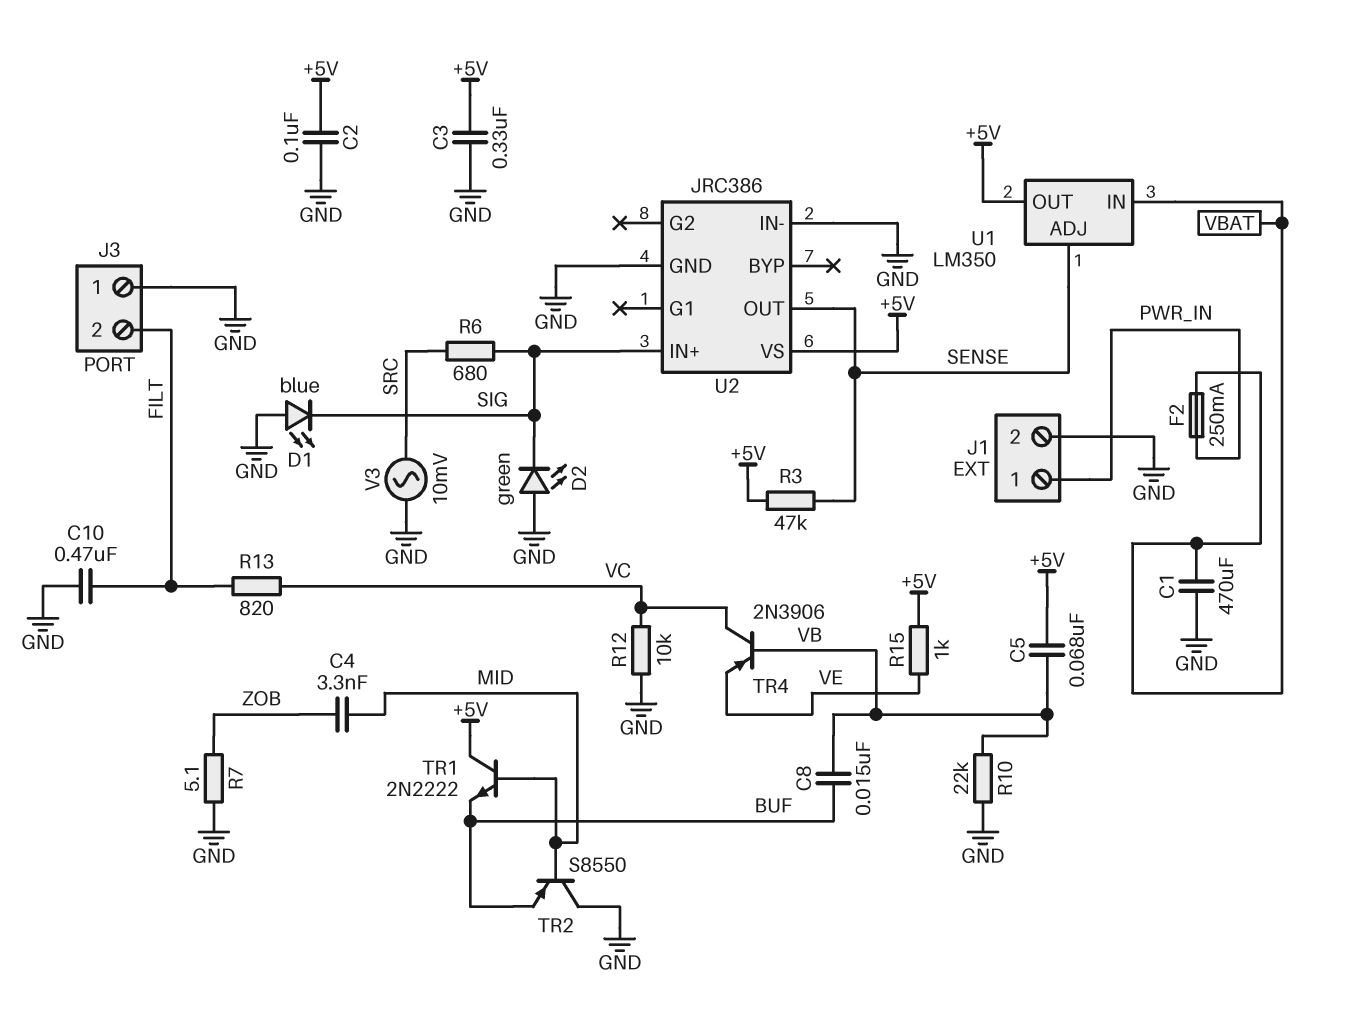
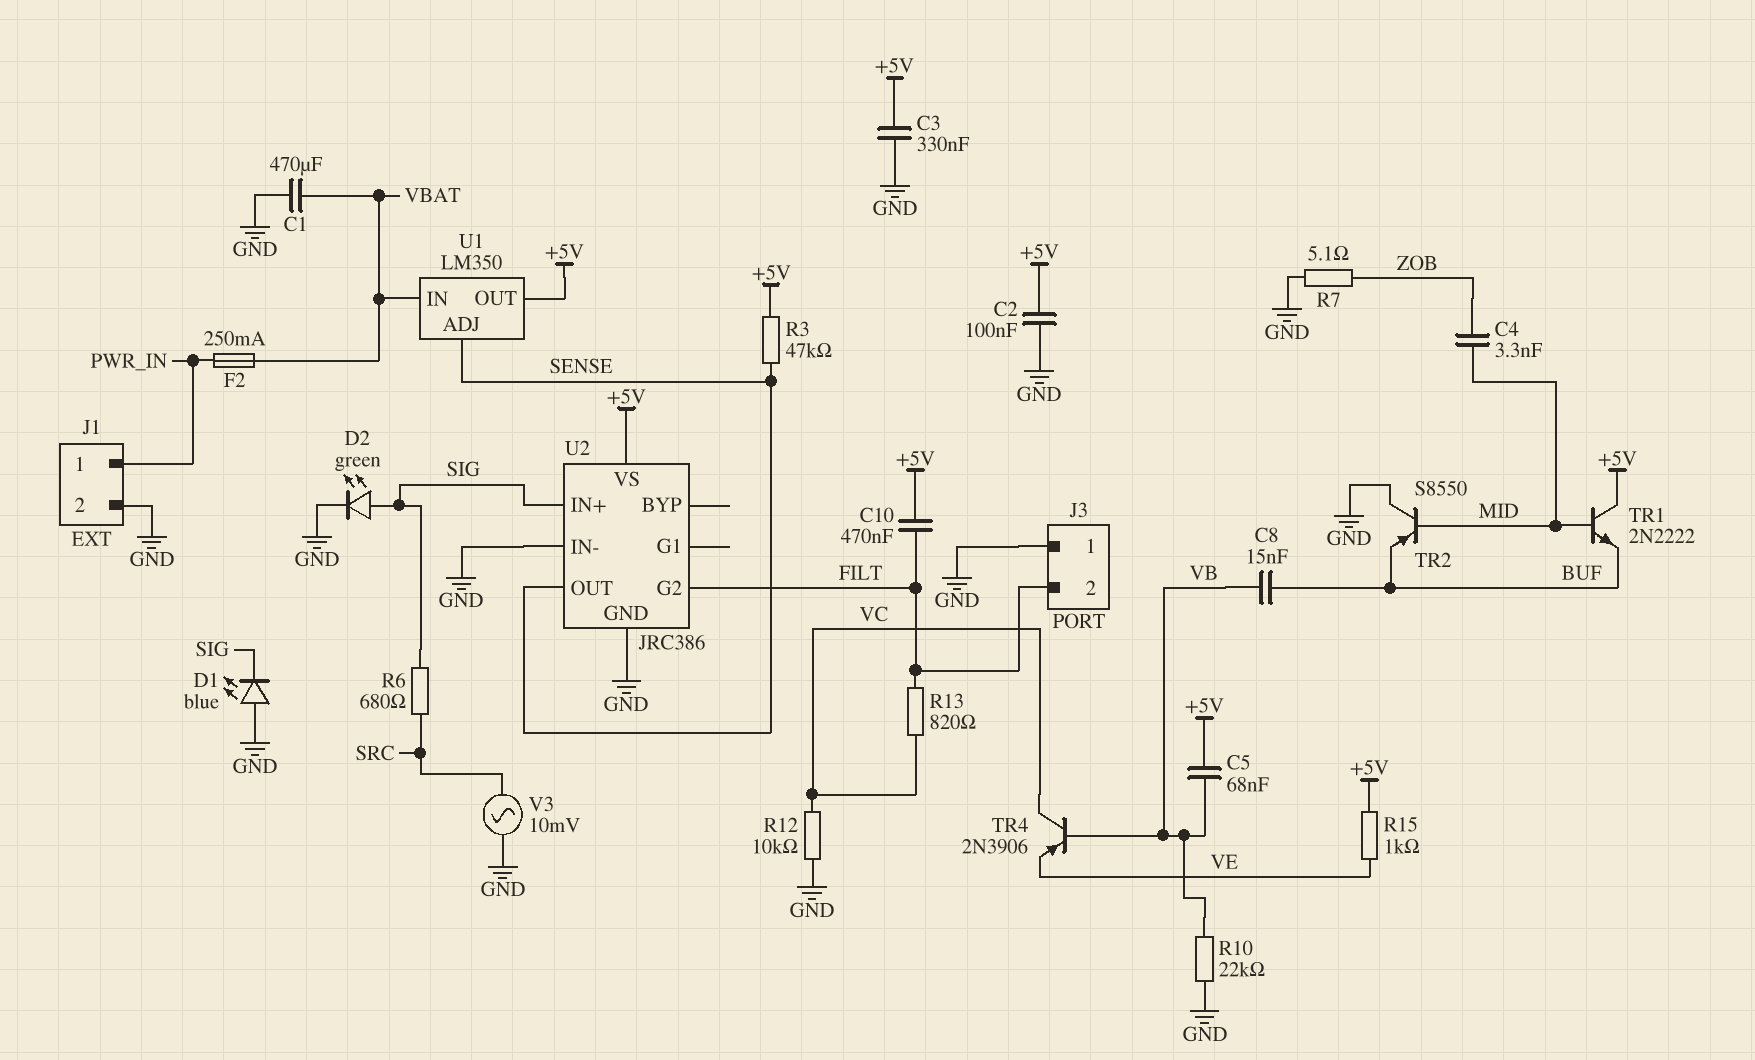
C10: 470nF (FILT, GND) -> 470nF (+5V, FILT)
D2: LED green (A GND, K SIG) -> LED green (A SIG, K GND)
U2 pin G2: none -> FILT

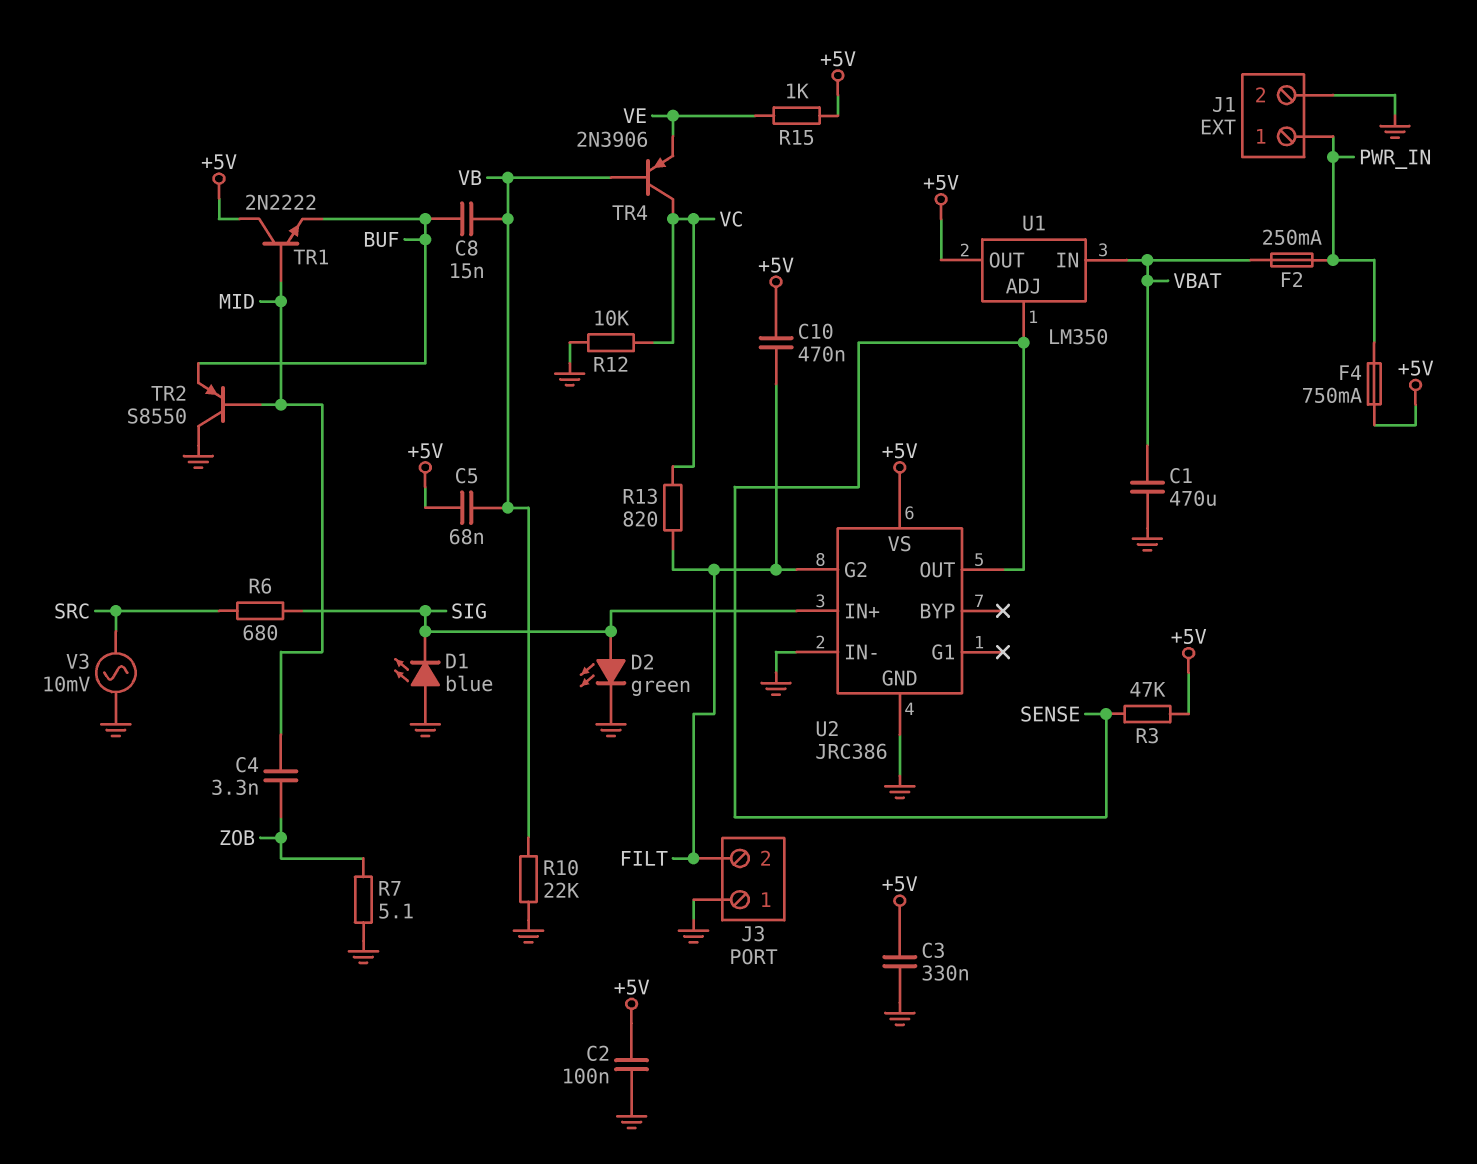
F4: none -> 750mA (+5V, PWR_IN)

